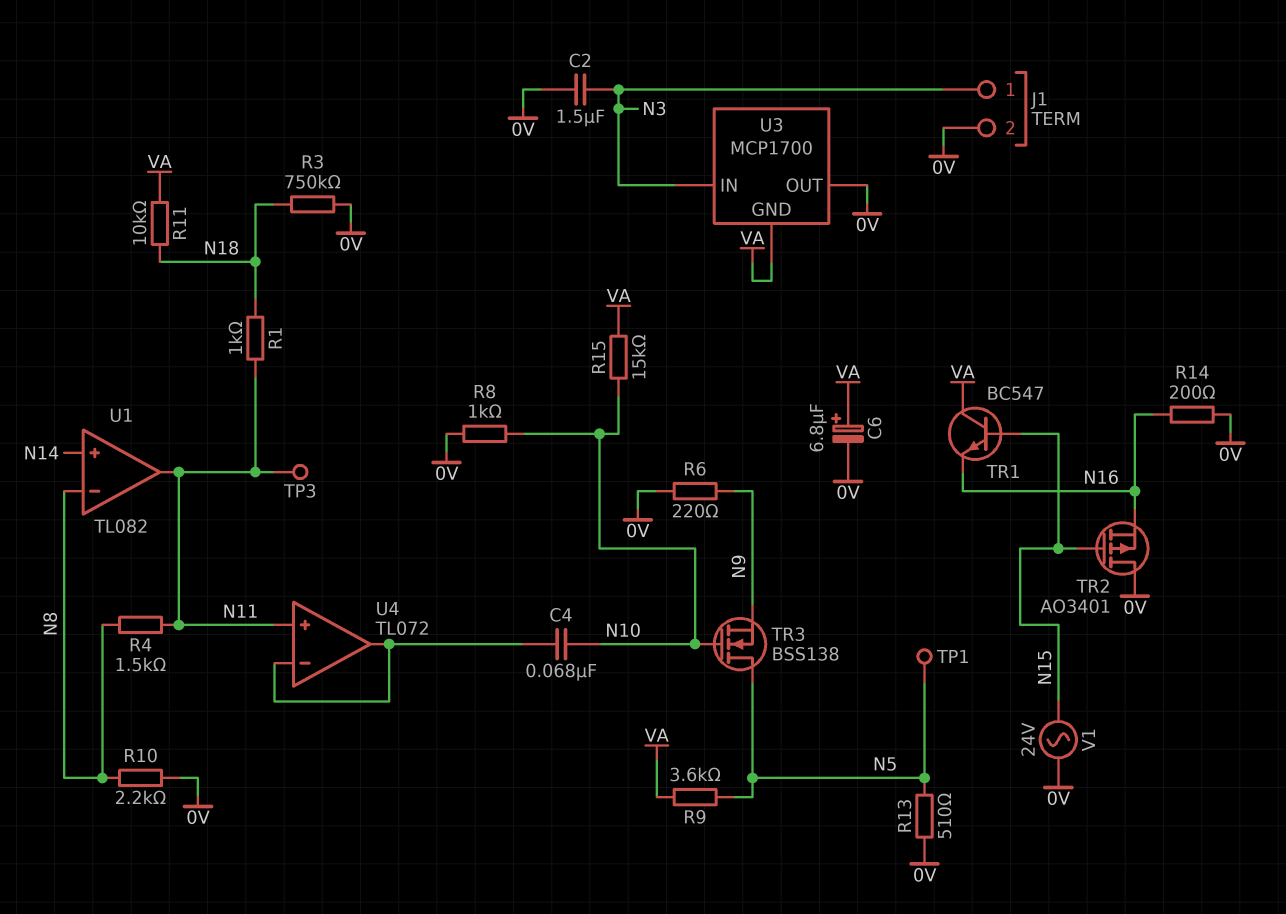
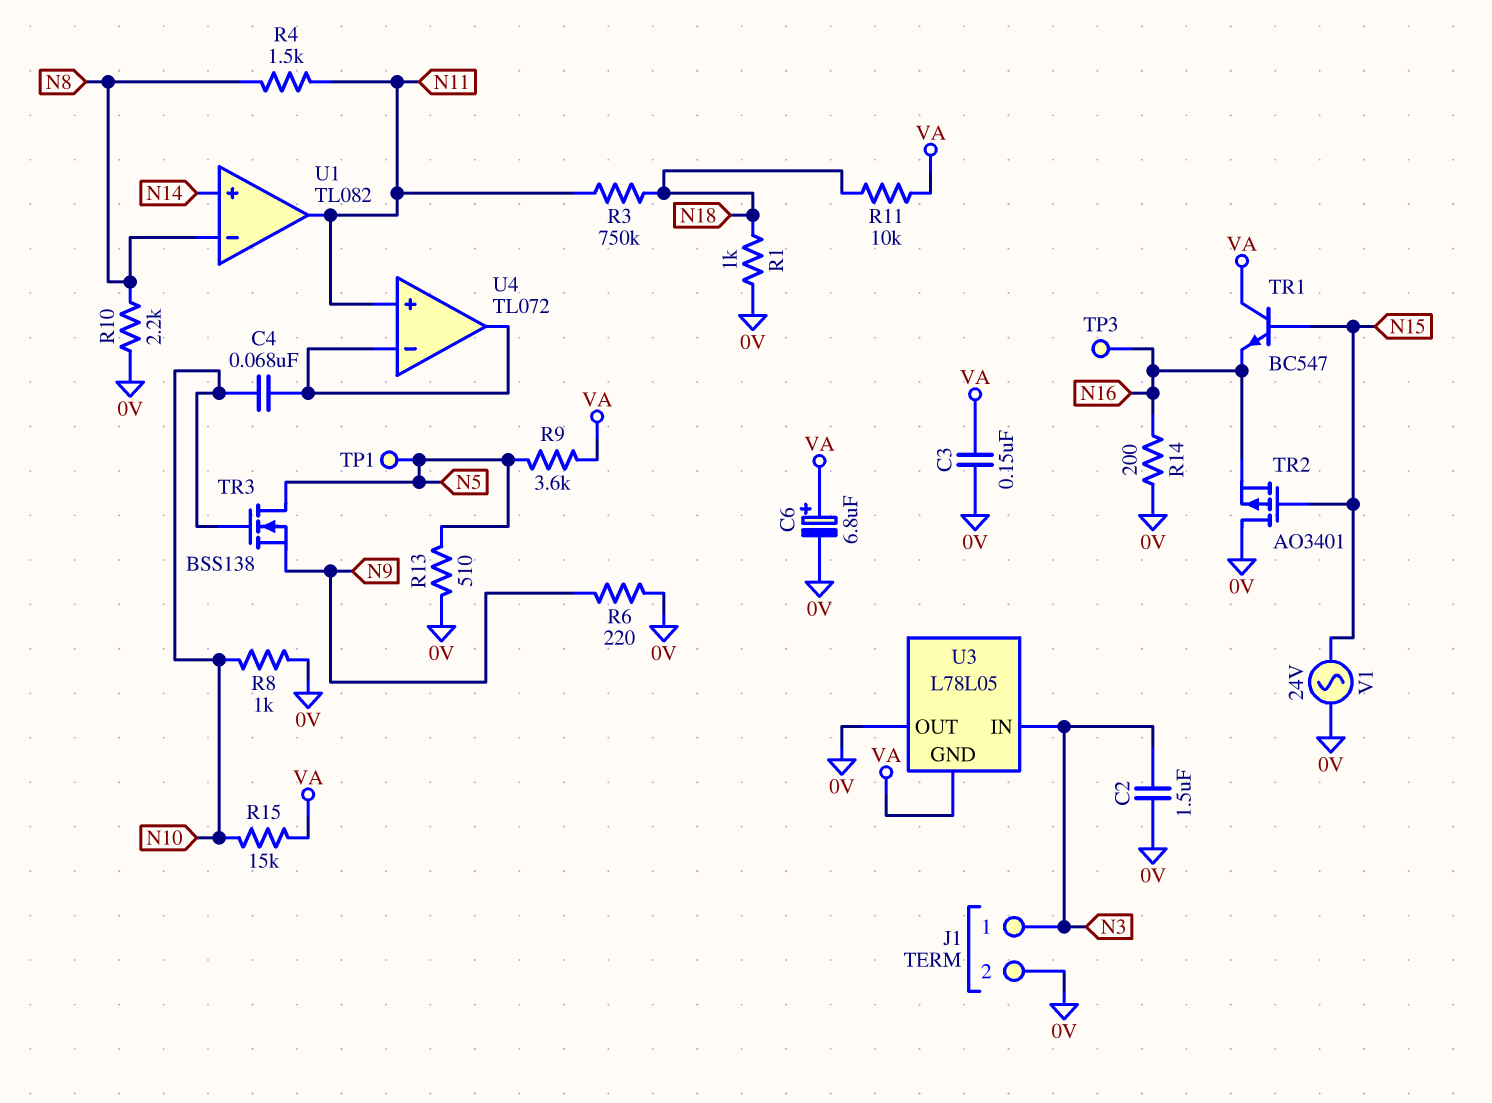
C3: none -> 150nF (0V, VA)
R1: 1k (N11, N18) -> 1k (0V, N18)
R3: 750k (0V, N18) -> 750k (N11, N18)
TP3: test point (N11) -> test point (N16)
U3: MCP1700 -> L78L05

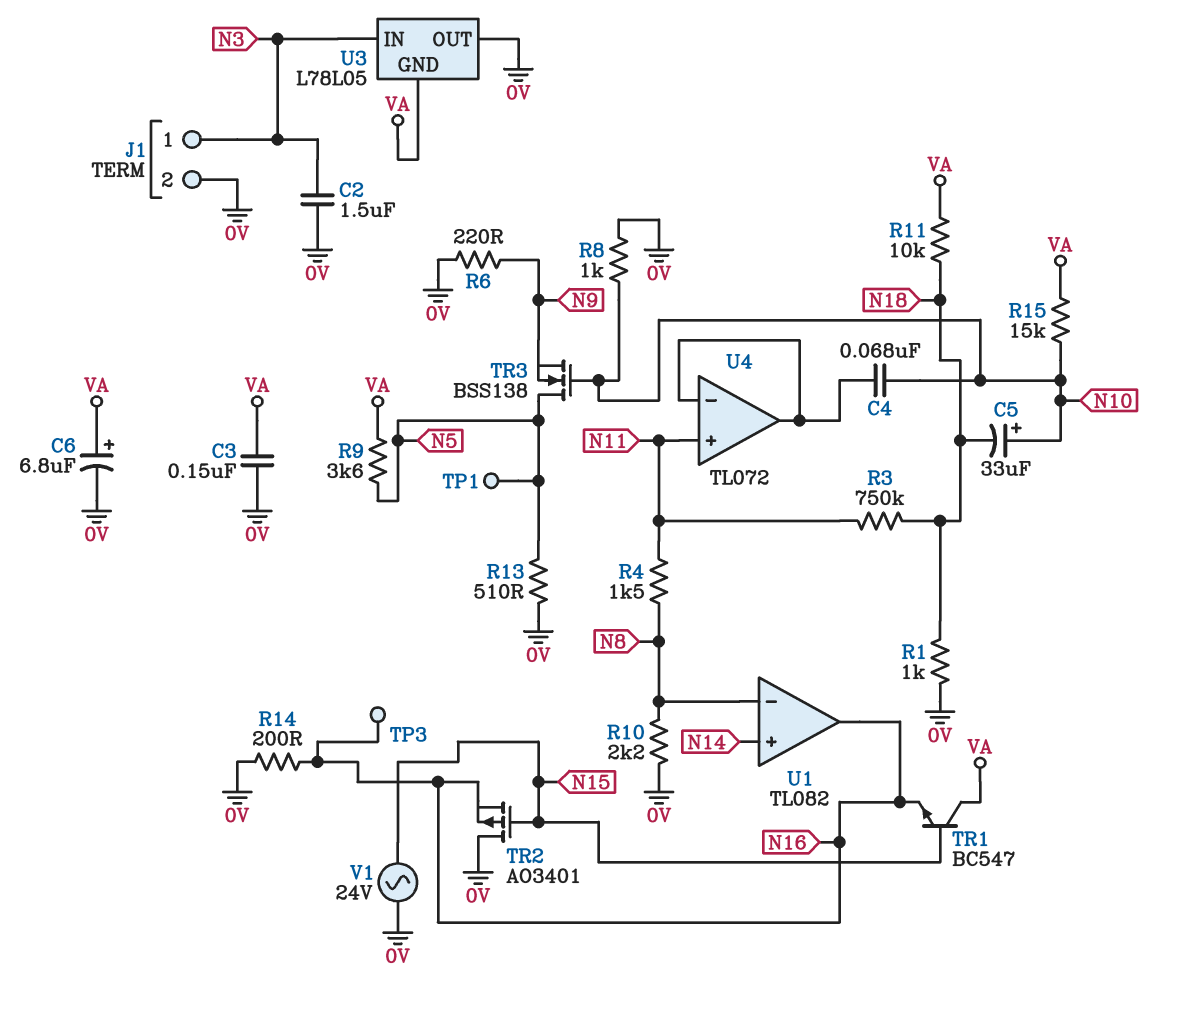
C5: none -> 33uF (plus N10, minus N18)
U1 pin out: N11 -> N16

